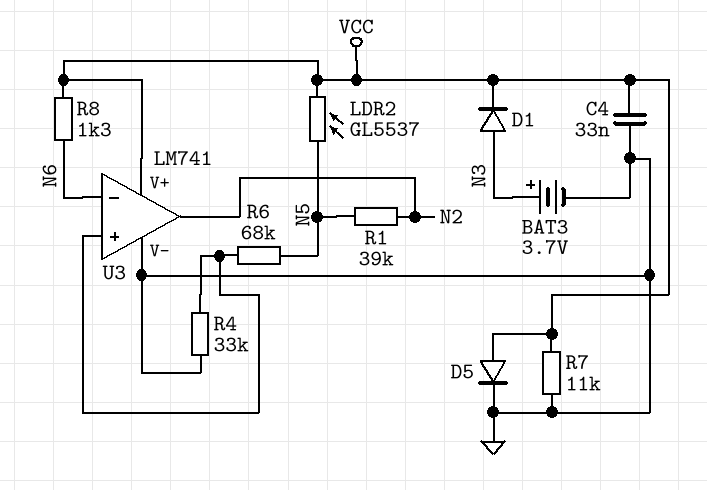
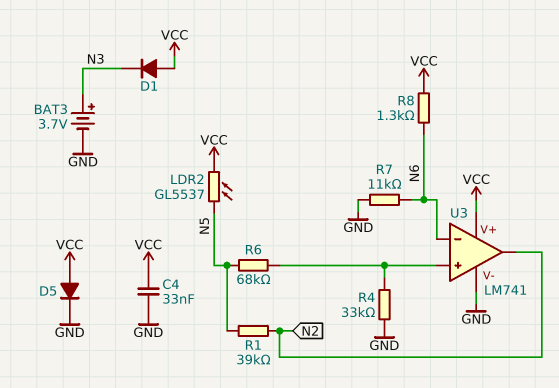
D1: diode (A N3, K VCC) -> diode (A VCC, K N3)
R7: 11k (GND, VCC) -> 11k (GND, N6)

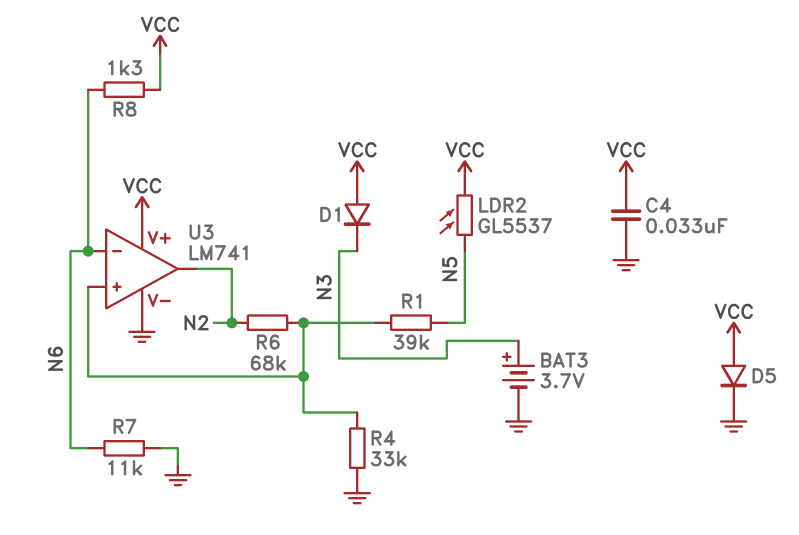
R1: 39k (N2, N5) -> 39k (N5, U3/in+)
R6: 68k (N5, U3/in+) -> 68k (N2, U3/in+)

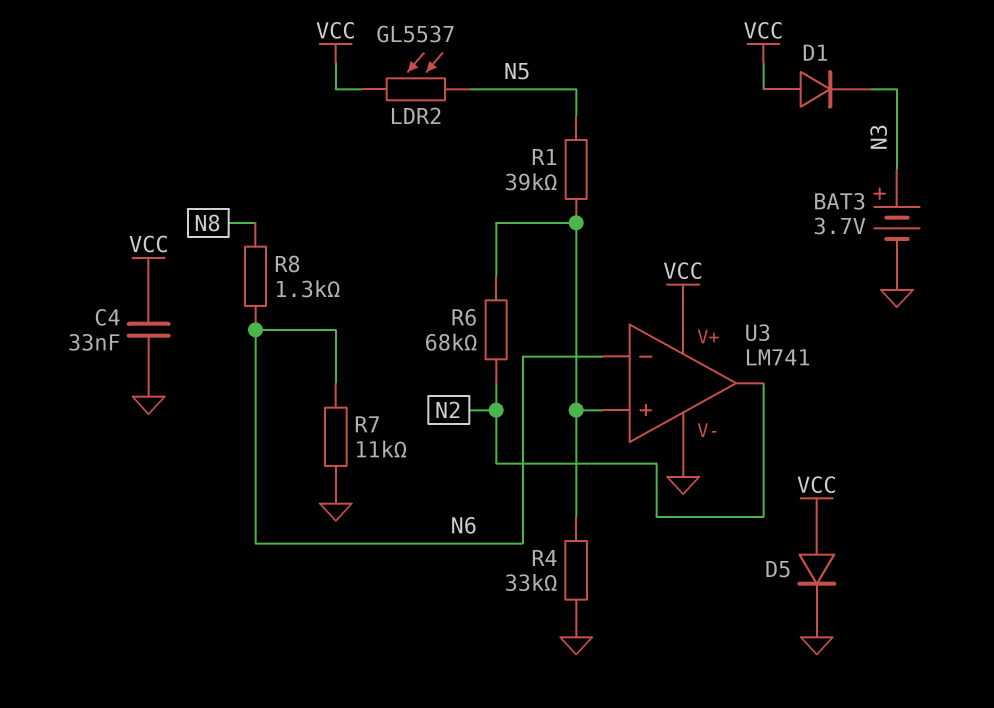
R8: 1.3k (N6, VCC) -> 1.3k (N6, N8)

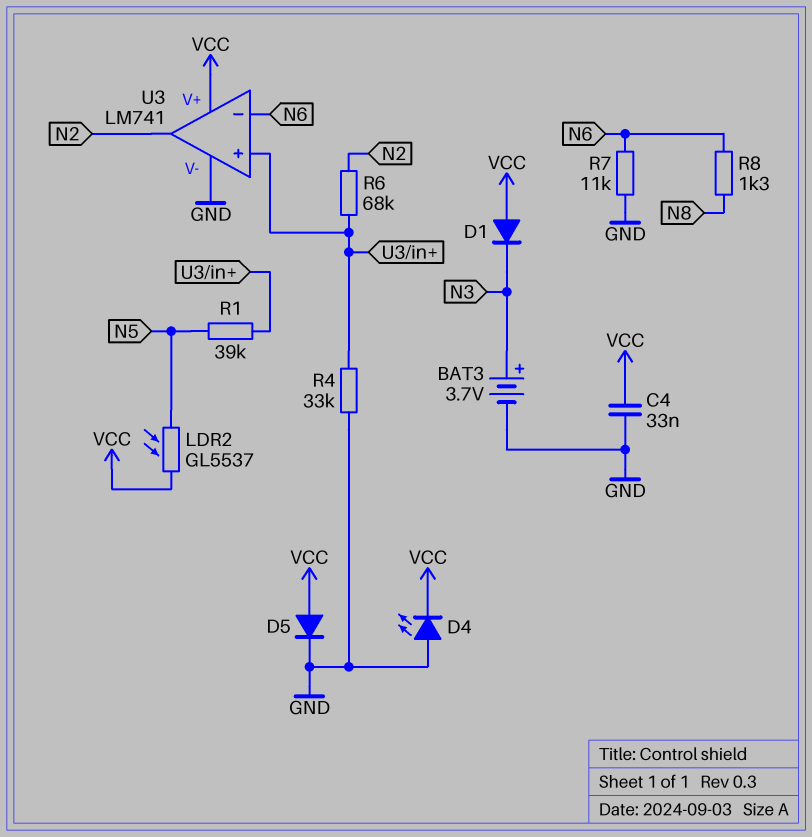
D4: none -> LED (A GND, K VCC)

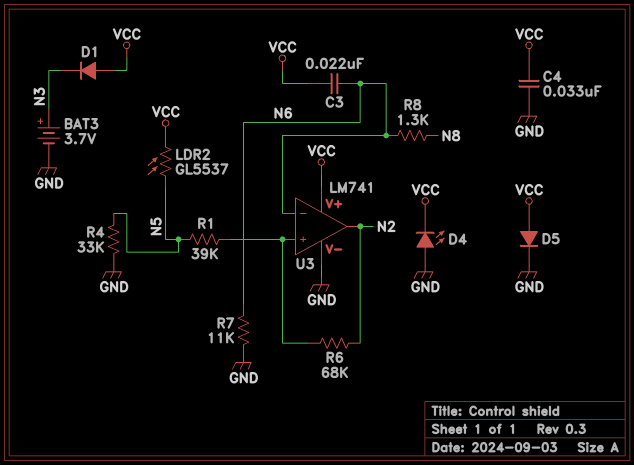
C3: none -> 22nF (N6, VCC)
R4: 33k (GND, U3/in+) -> 33k (GND, N5)

